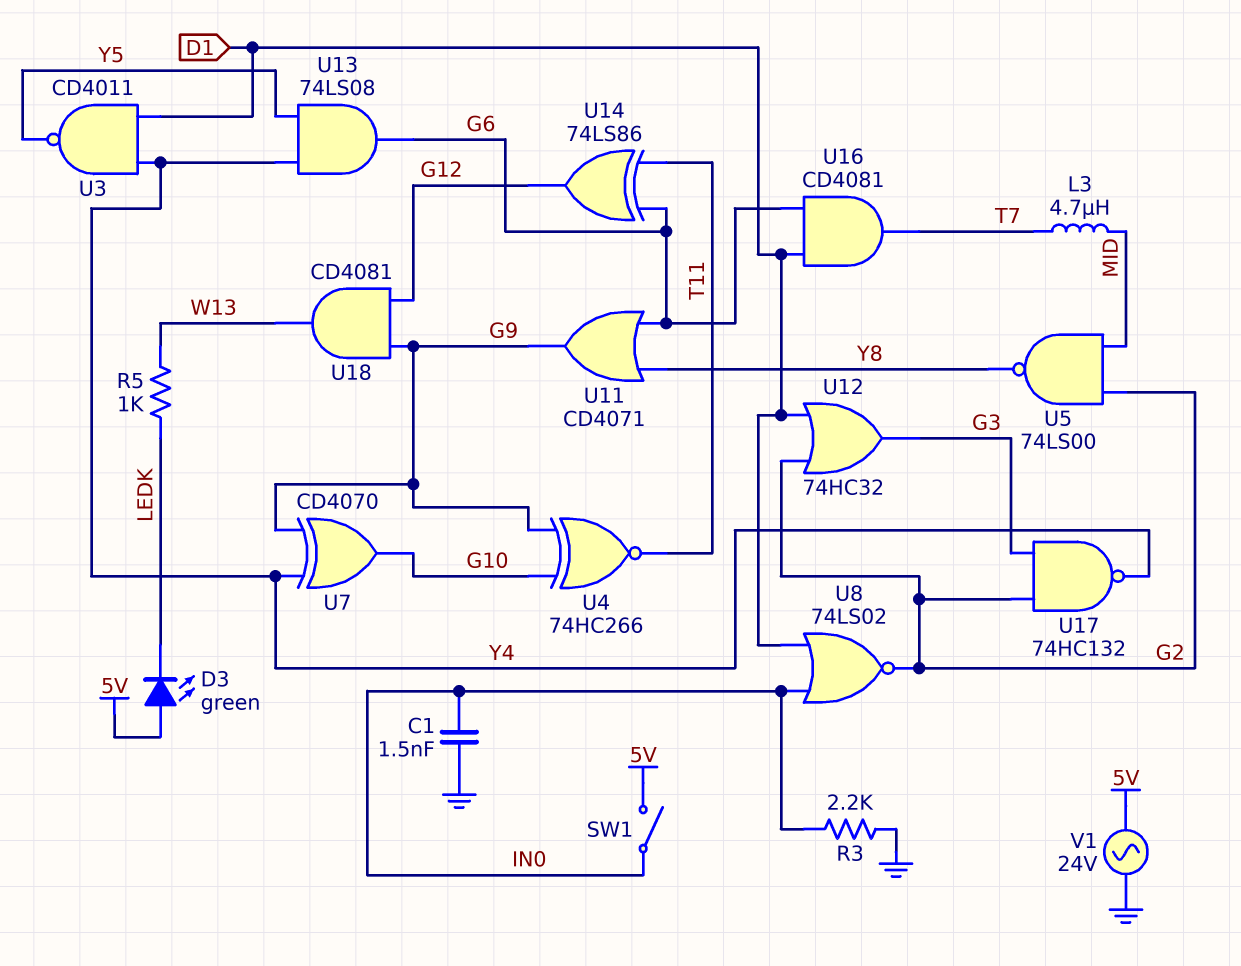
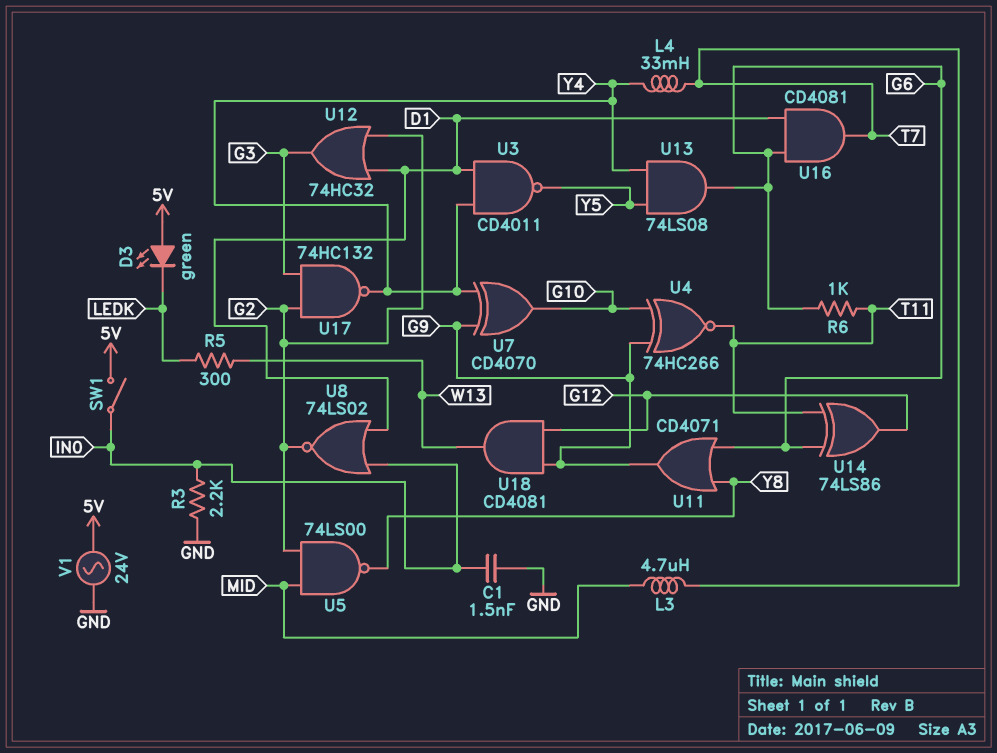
L4: none -> 33mH (T7, Y4)
R5: 1k (LEDK, W13) -> 300 (LEDK, W13)
R6: none -> 1k (G6, T11)

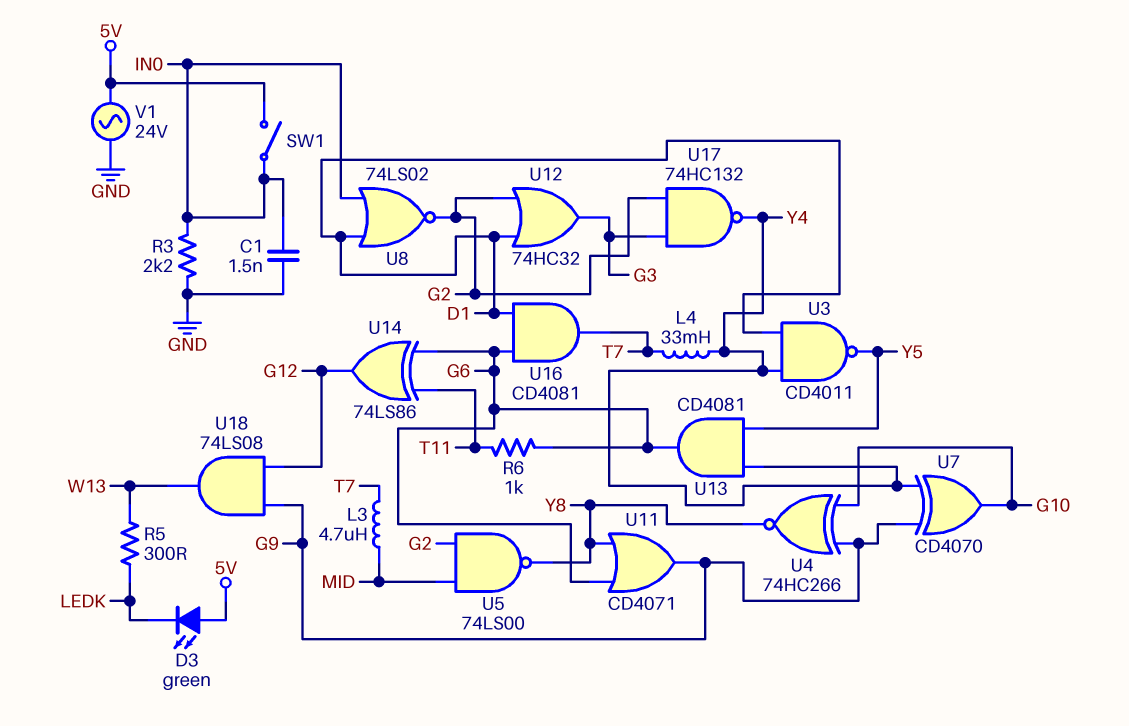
U4: XNOR 74HC266 (in G9, in G10, out T11) -> XNOR 74HC266 (in G9, in G10, out Y8)
U13: AND 74LS08 (in Y4, in Y5, out G6) -> AND CD4081 (in Y4, in Y5, out G6)
U18: AND CD4081 (in G9, in G12, out W13) -> AND 74LS08 (in G9, in G12, out W13)

